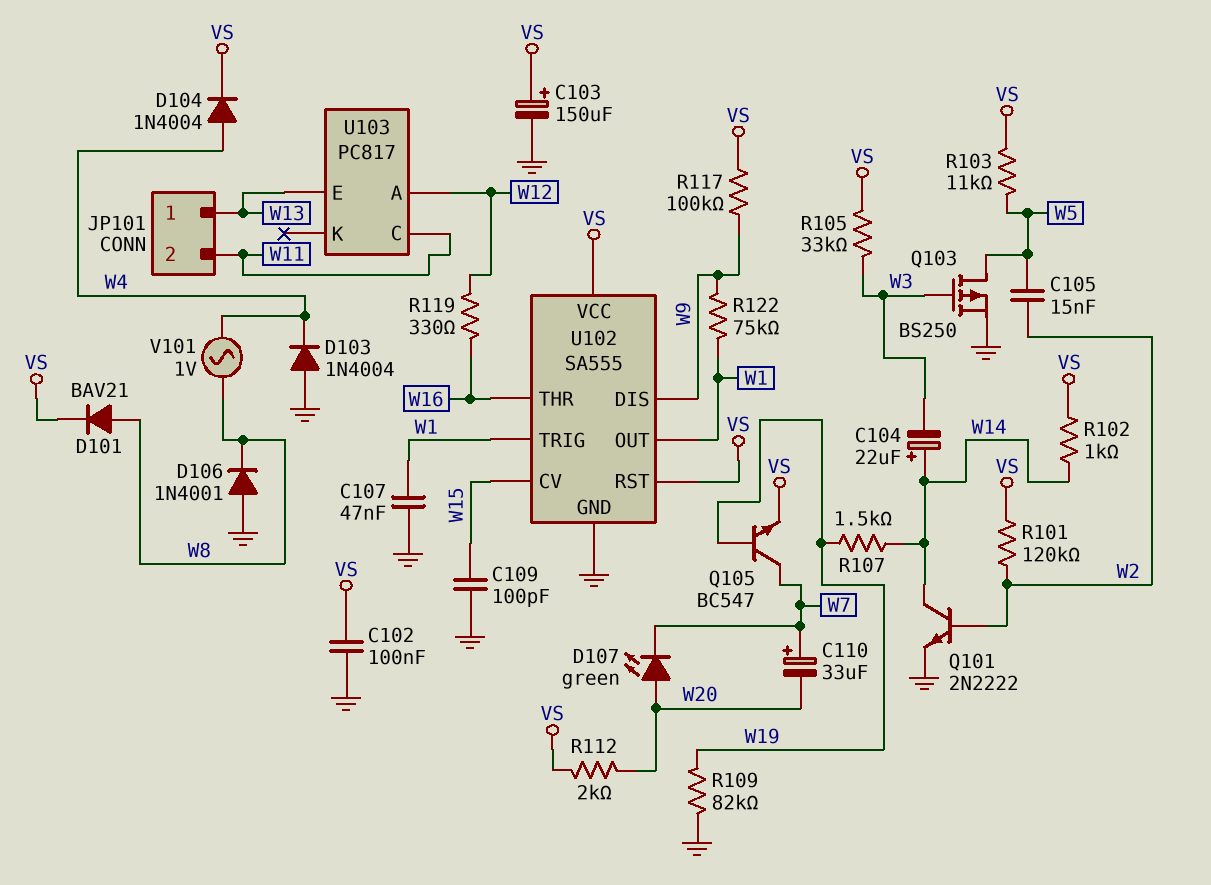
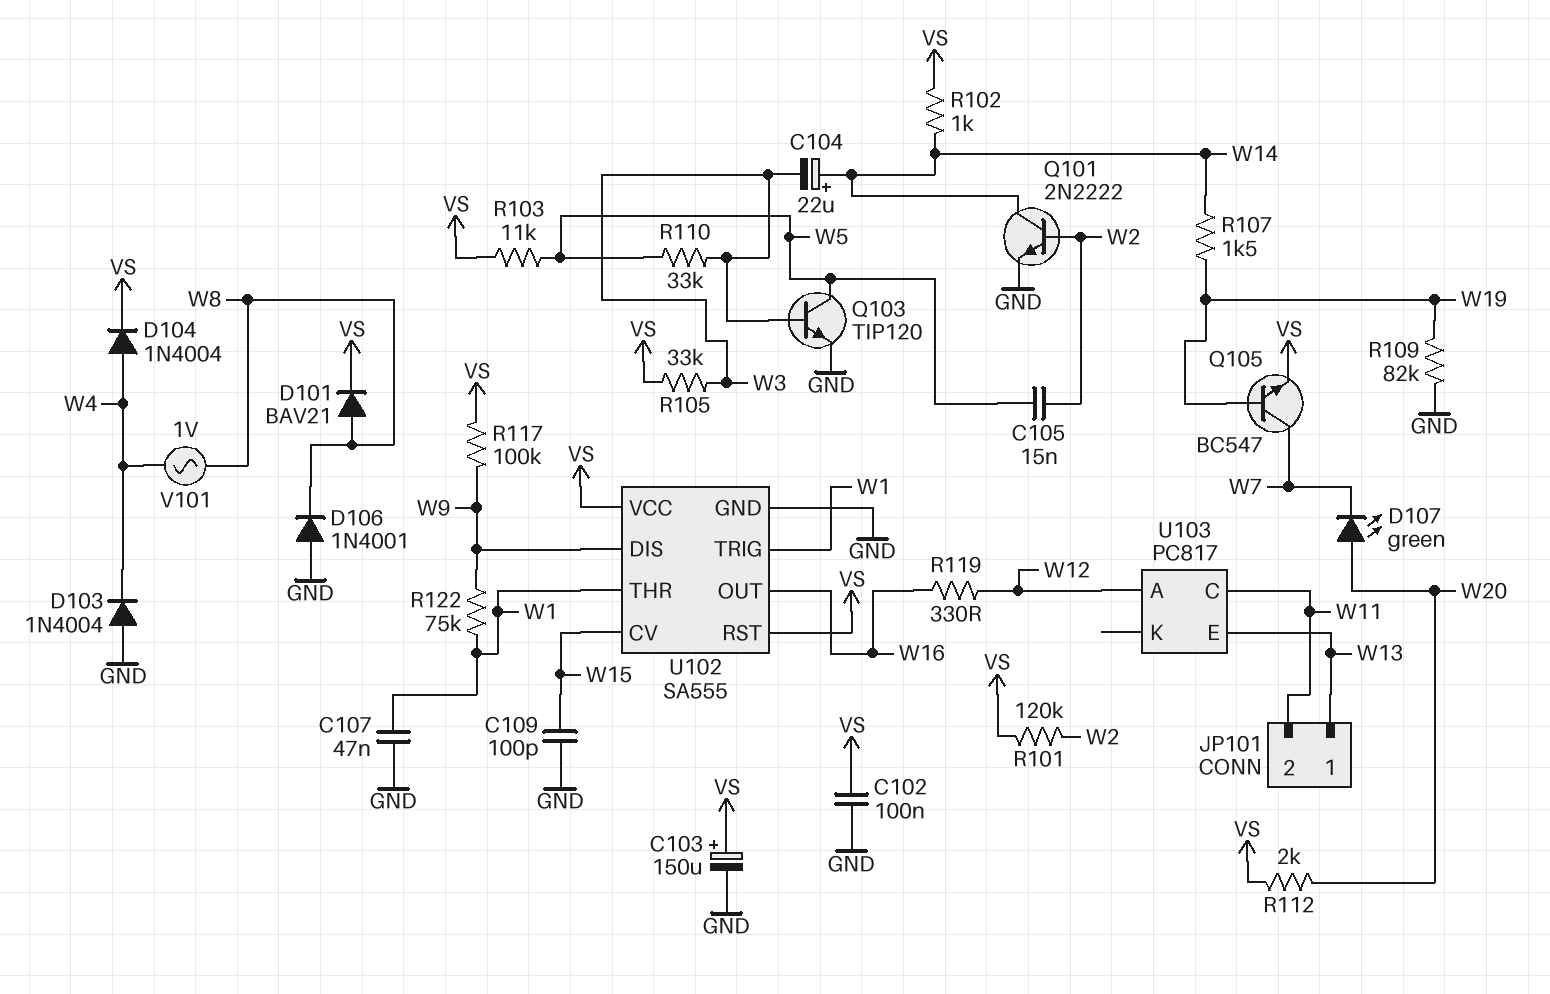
C110: 33uF (plus W7, minus W20) -> none
Q103: PMOS BS250 (G W3, D W5, S GND) -> NPN TIP120 (B W3, C W5, E GND)
R110: none -> 33k (W3, W5)
U102 pin OUT: W1 -> W16
U102 pin THR: W16 -> W1

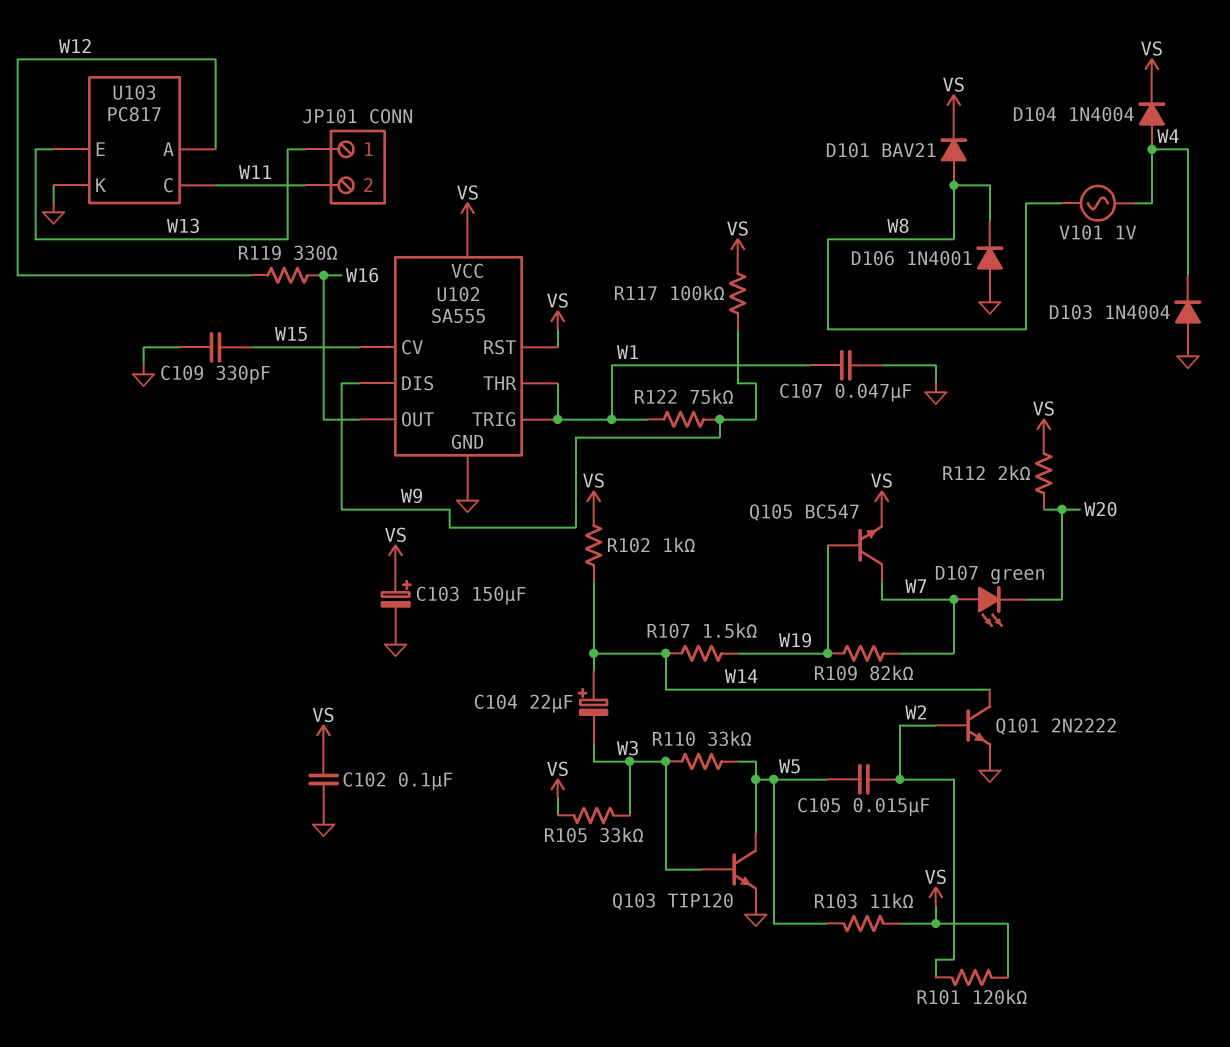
C109: 100pF (GND, W15) -> 330pF (GND, W15)
D107: LED green (A W20, K W7) -> LED green (A W7, K W20)
R109: 82k (GND, W19) -> 82k (W7, W19)
U103 pin K: none -> GND

